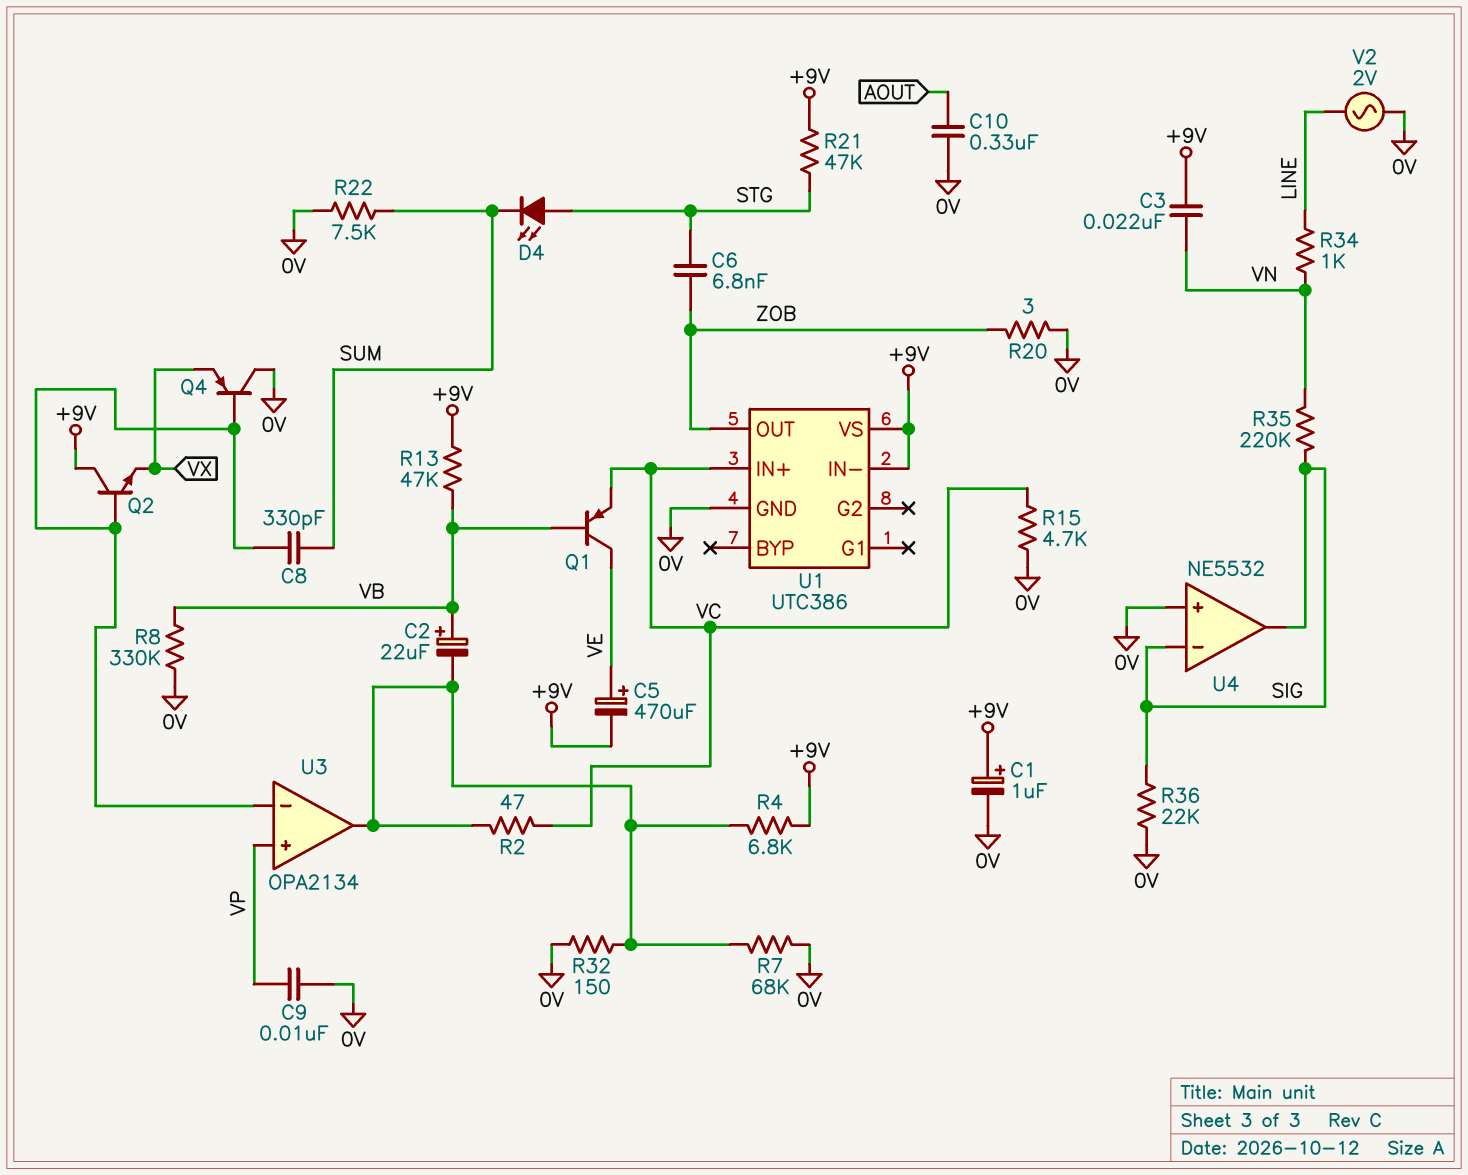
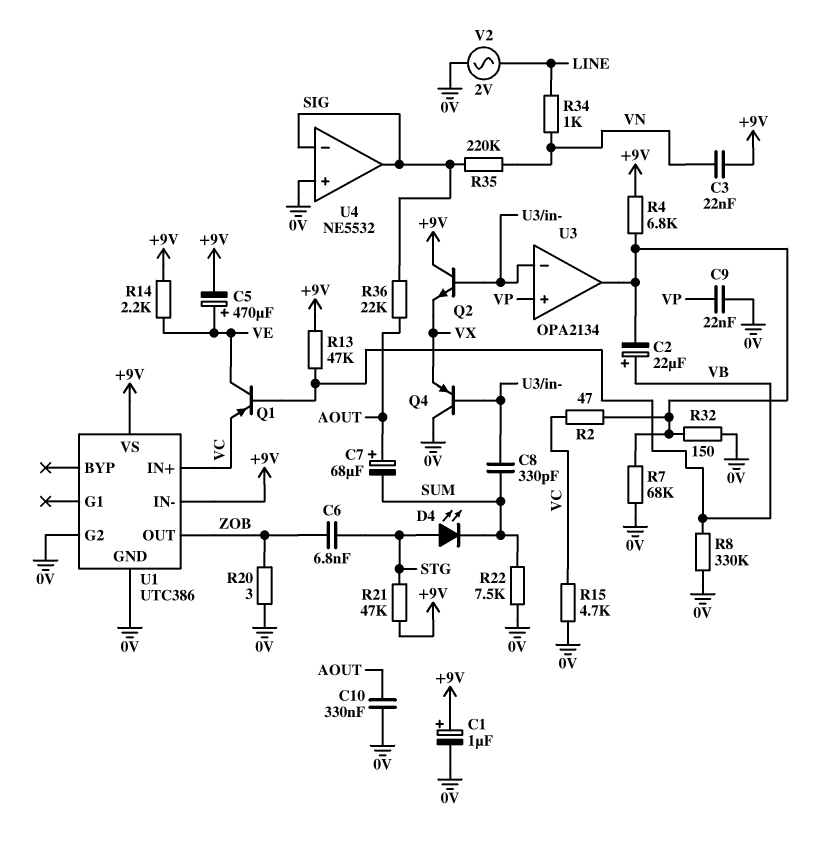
C7: none -> 68uF (plus AOUT, minus SUM)
C9: 10nF (0V, VP) -> 22nF (0V, VP)
R14: none -> 2.2k (+9V, VE)
R36: 22k (0V, SIG) -> 22k (AOUT, SIG)
U1 pin G2: none -> 0V

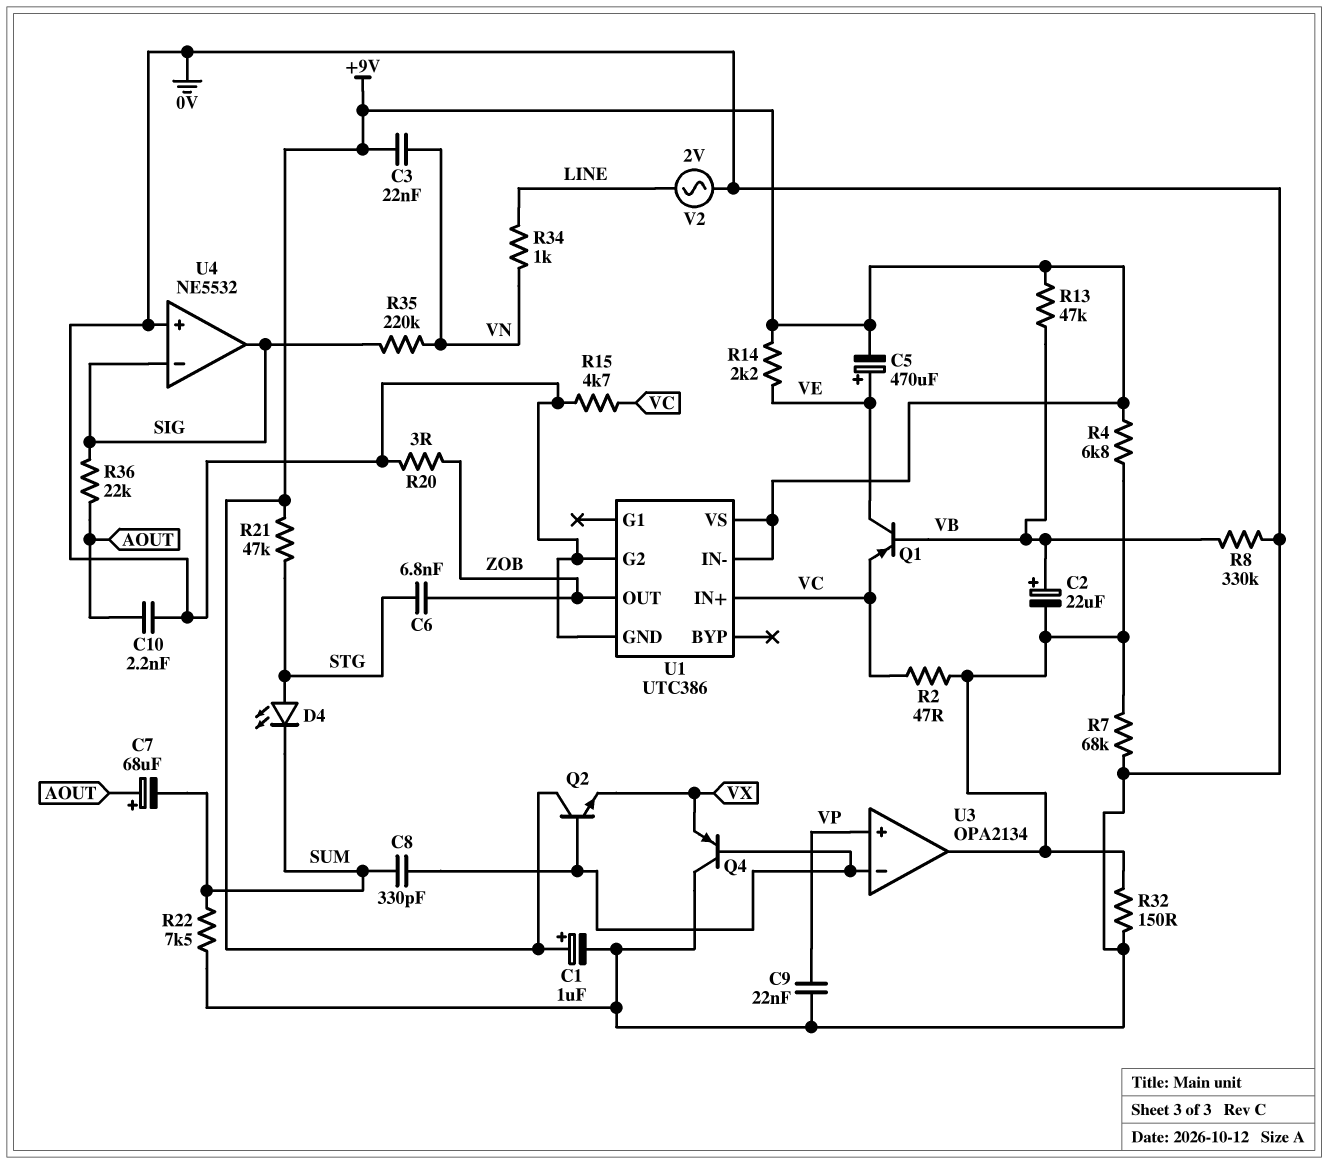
C10: 330nF (0V, AOUT) -> 2.2nF (0V, AOUT)

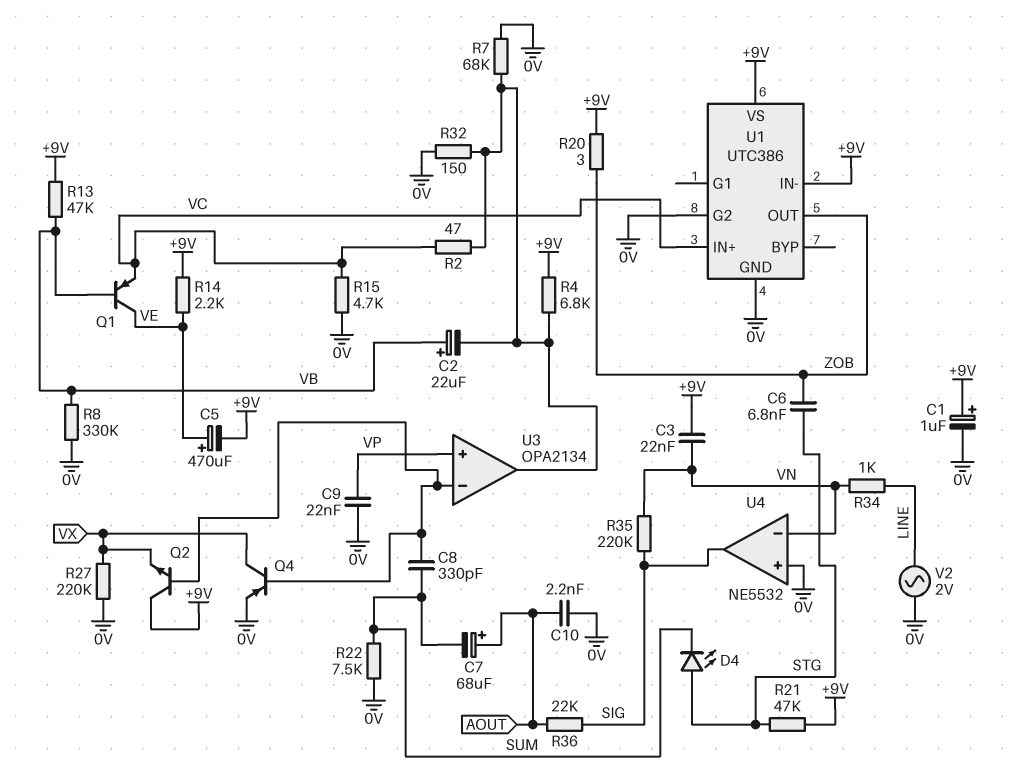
Q4: PNP (B U3/in-, C 0V, E VX) -> PNP (B U3/in-, C VX, E 0V)
R20: 3 (0V, ZOB) -> 3 (+9V, ZOB)
R27: none -> 220k (0V, VX)
U4 pin in-: SIG -> VN

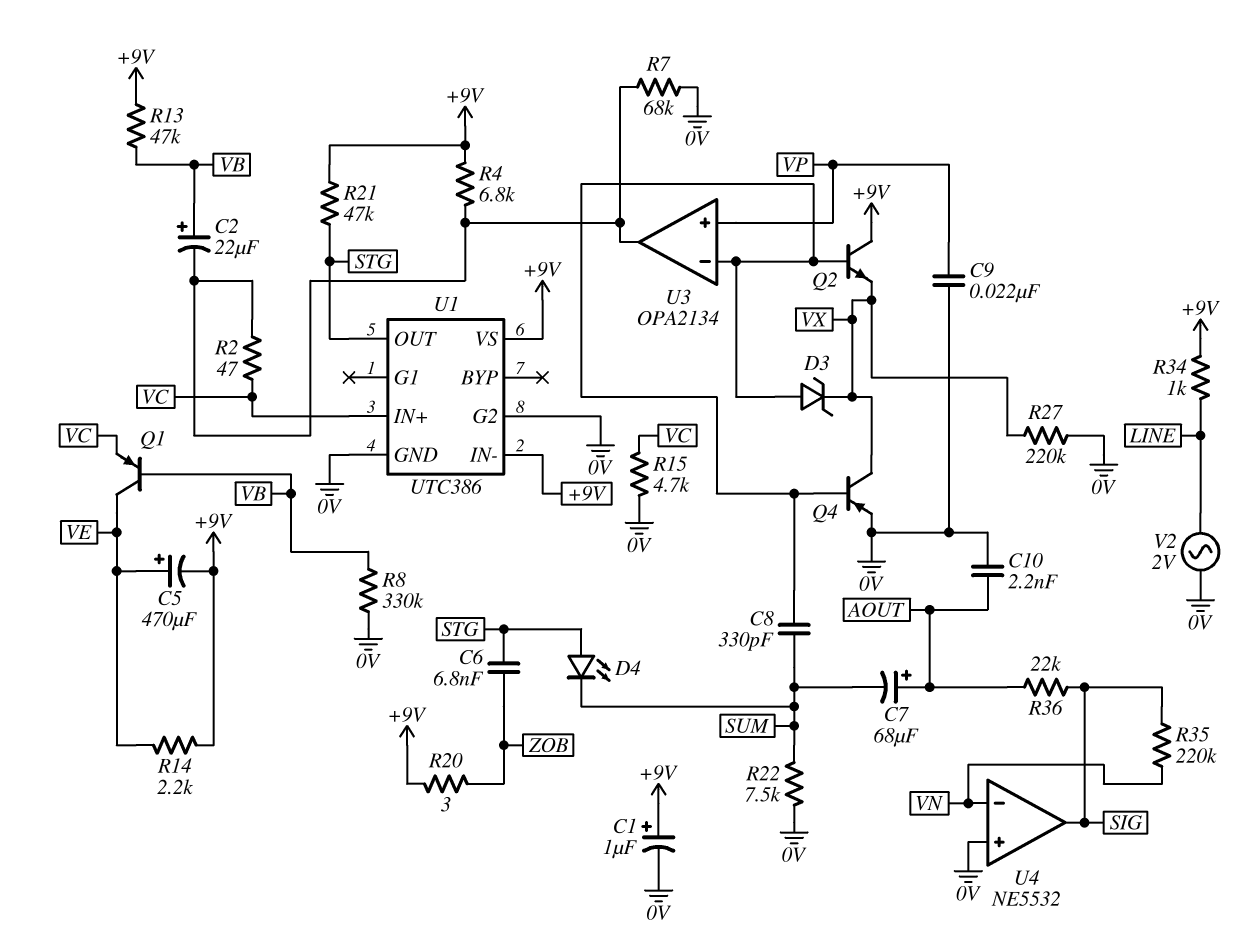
C3: 22nF (+9V, VN) -> none
D3: none -> zener (A U3/in-, K VX)
R32: 150 (0V, U3/out) -> none
R34: 1k (LINE, VN) -> 1k (+9V, LINE)
U1 pin OUT: ZOB -> STG

